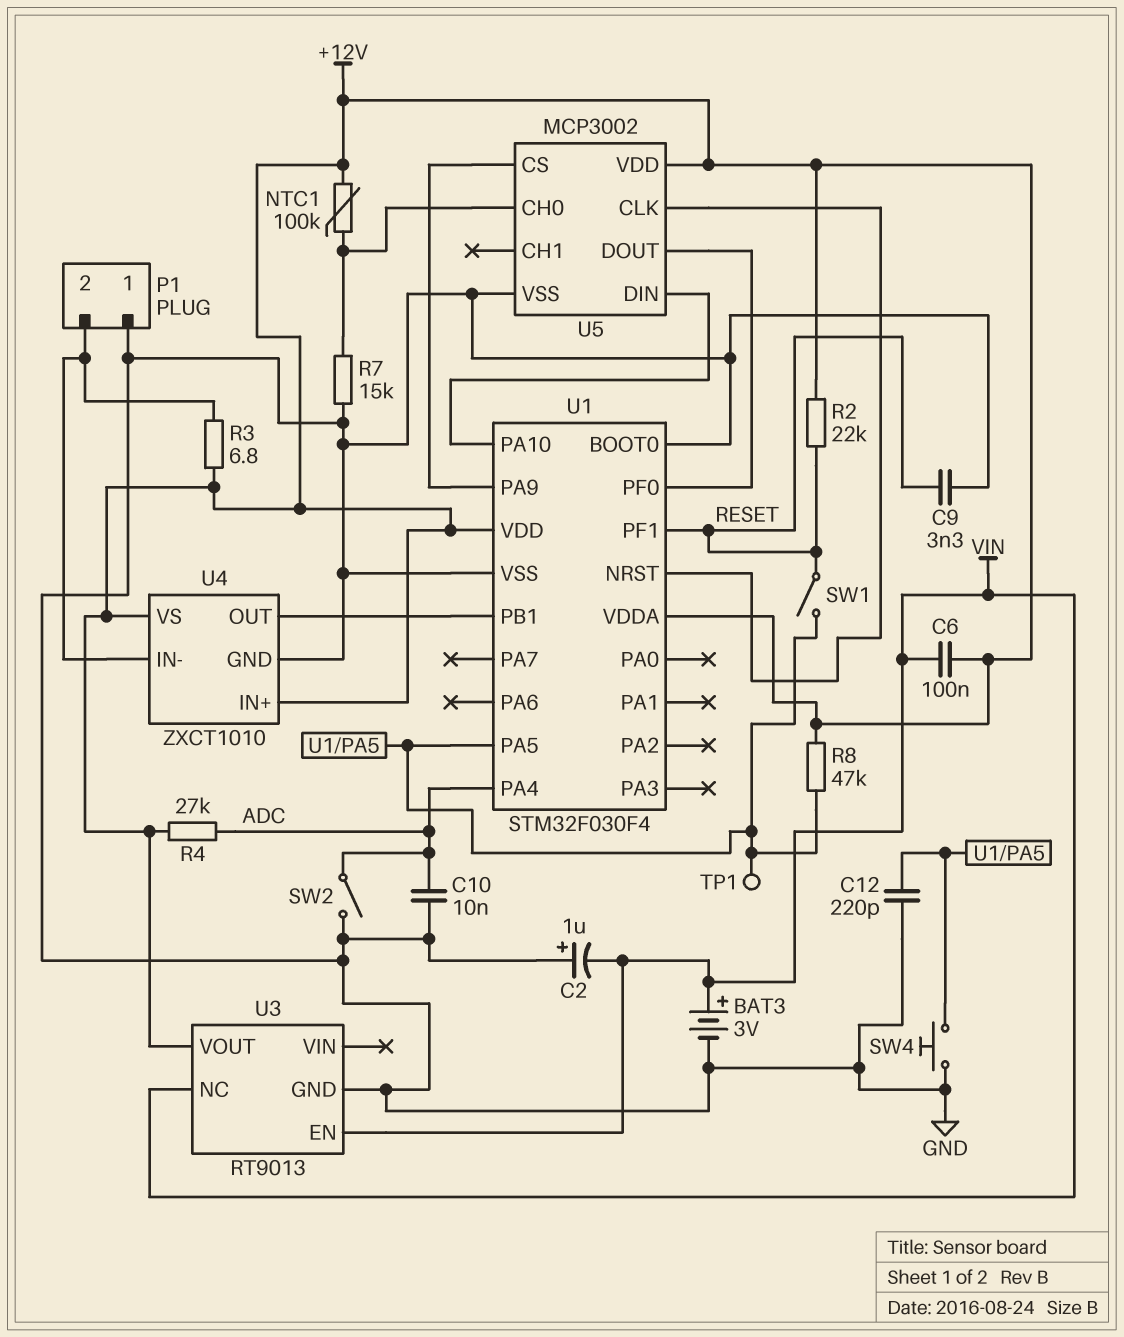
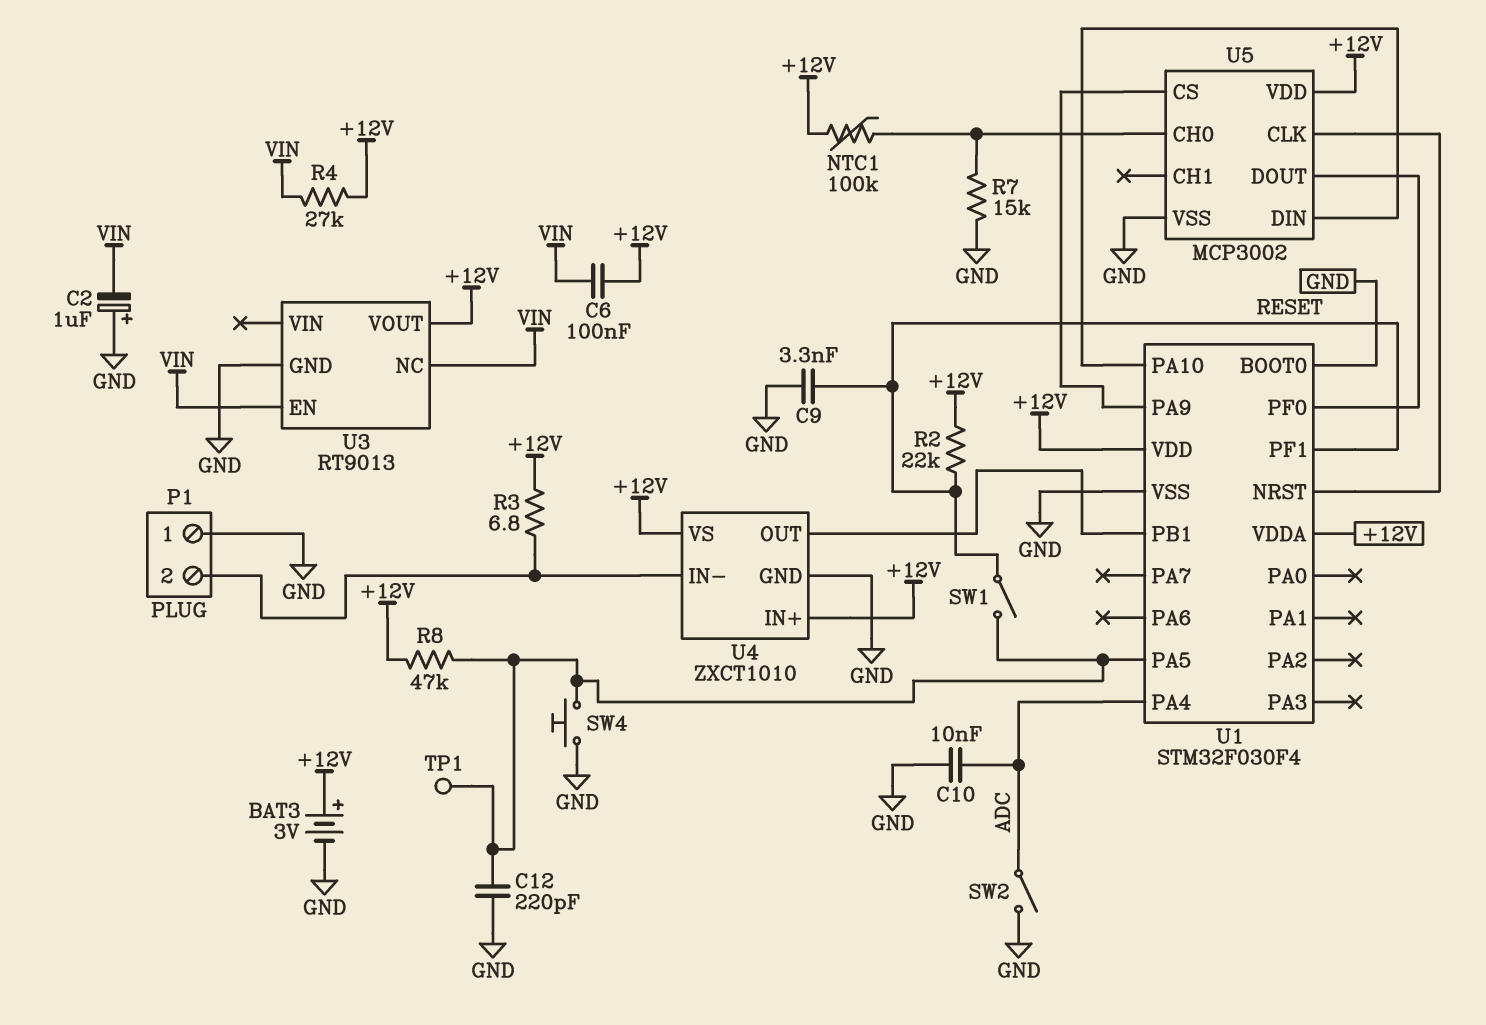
BAT3: 3V (plus VIN, minus GND) -> 3V (plus +12V, minus GND)
R4: 27k (+12V, ADC) -> 27k (+12V, VIN)

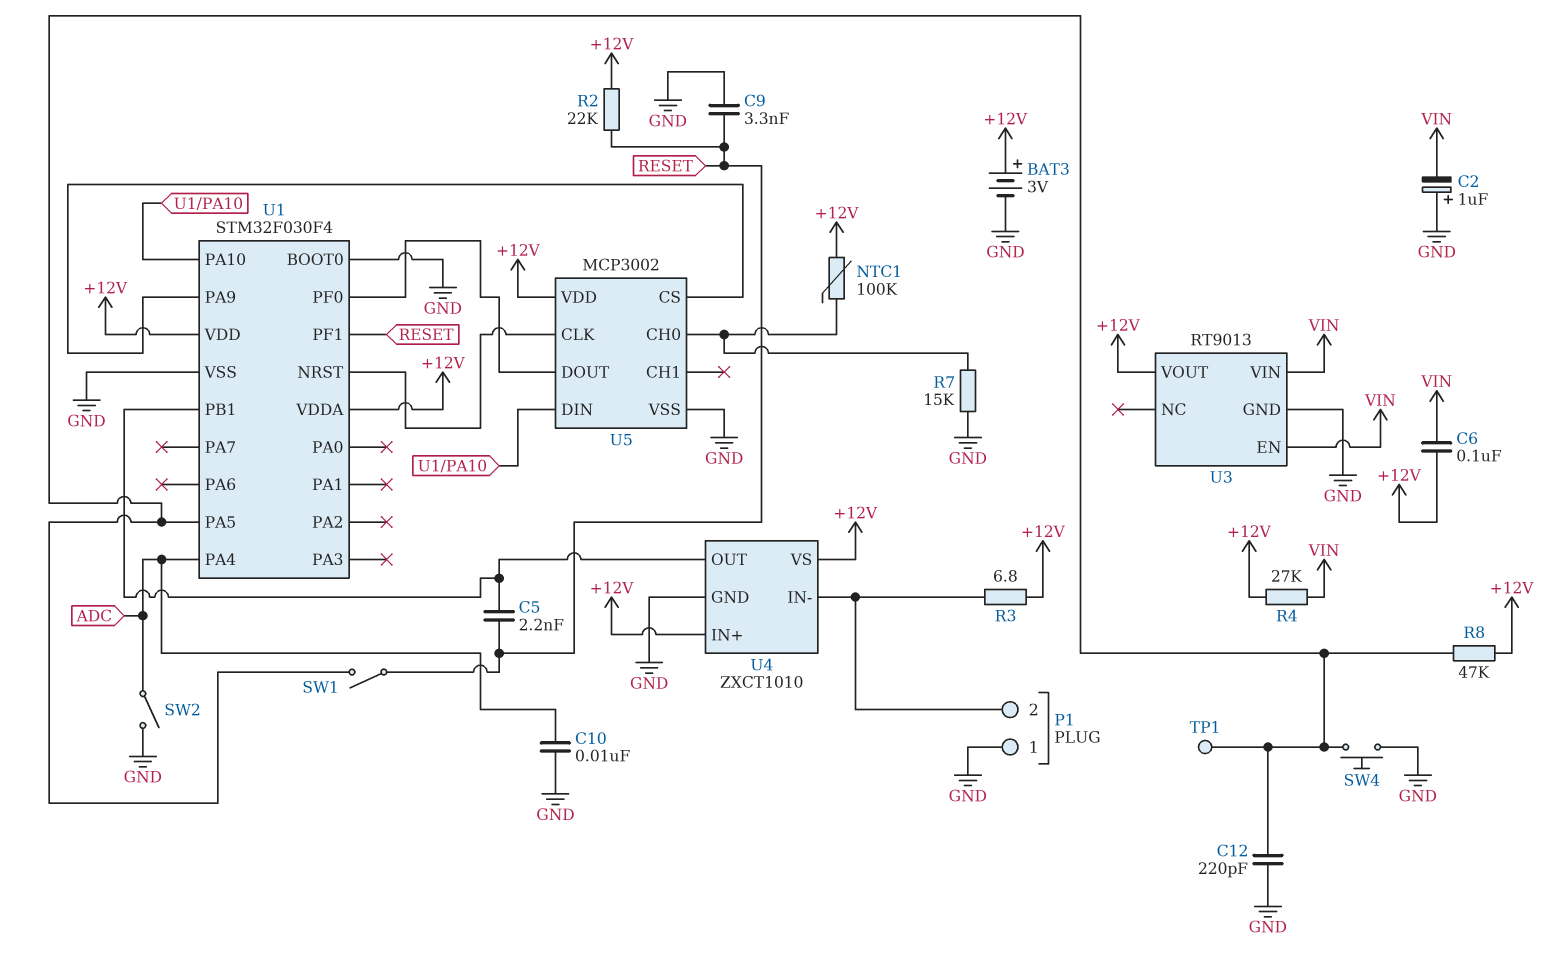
C5: none -> 2.2nF (RESET, U1/PB1)
U3 pin NC: VIN -> none
U3 pin VIN: none -> VIN

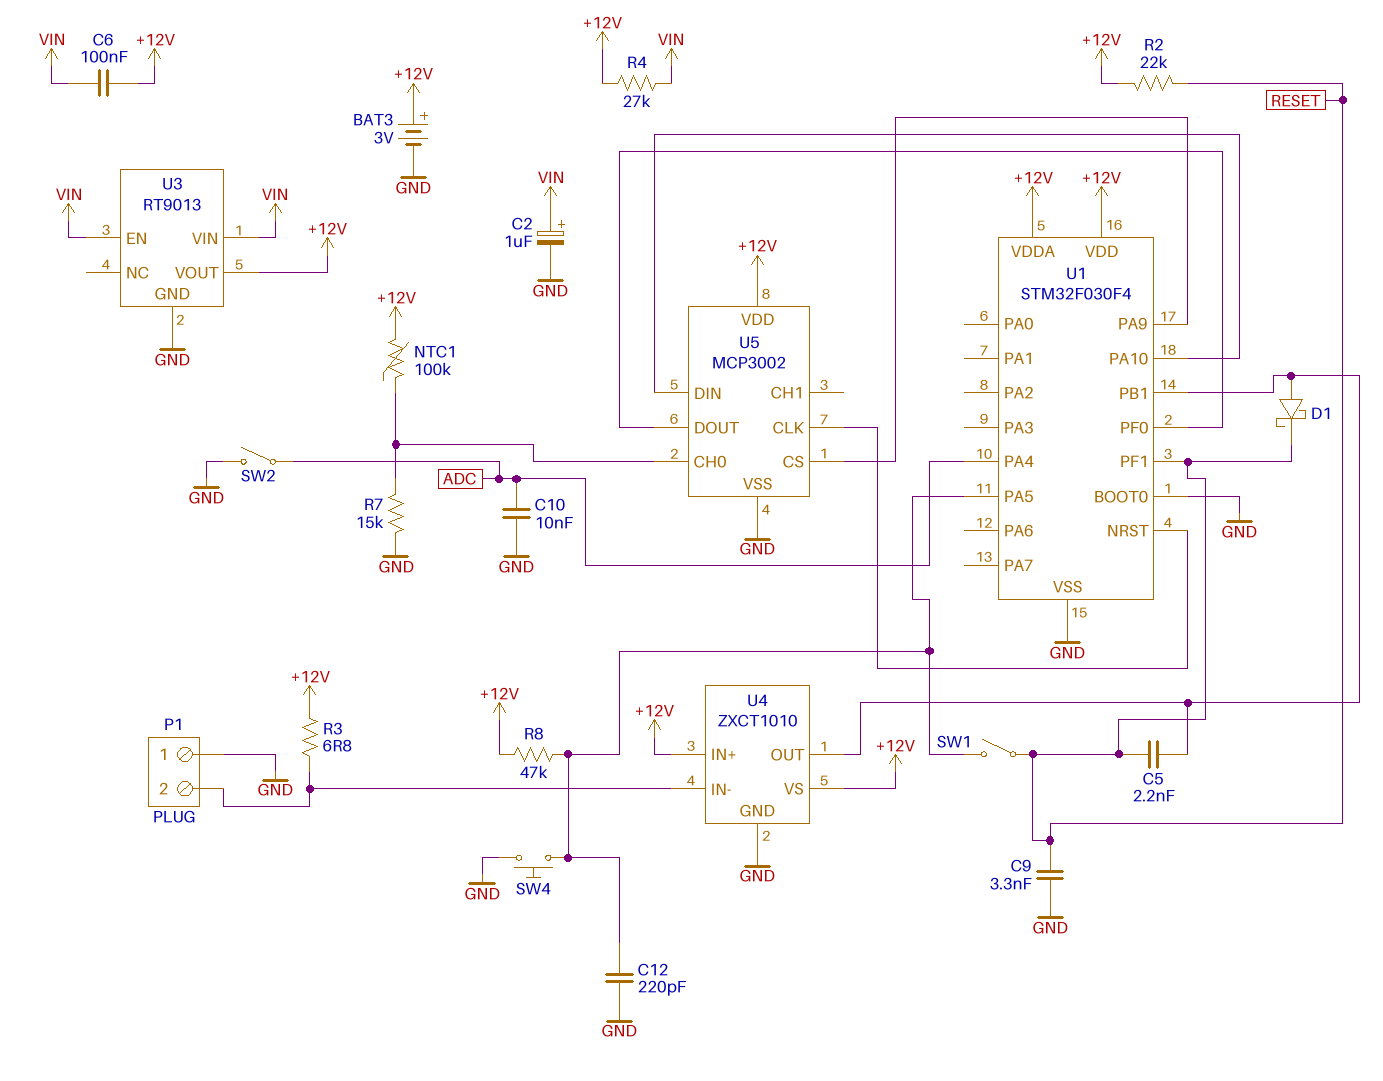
C2: 1uF (plus GND, minus VIN) -> 1uF (plus VIN, minus GND)
D1: none -> schottky (A U1/PB1, K RESET)
TP1: test point (U1/PA5) -> none

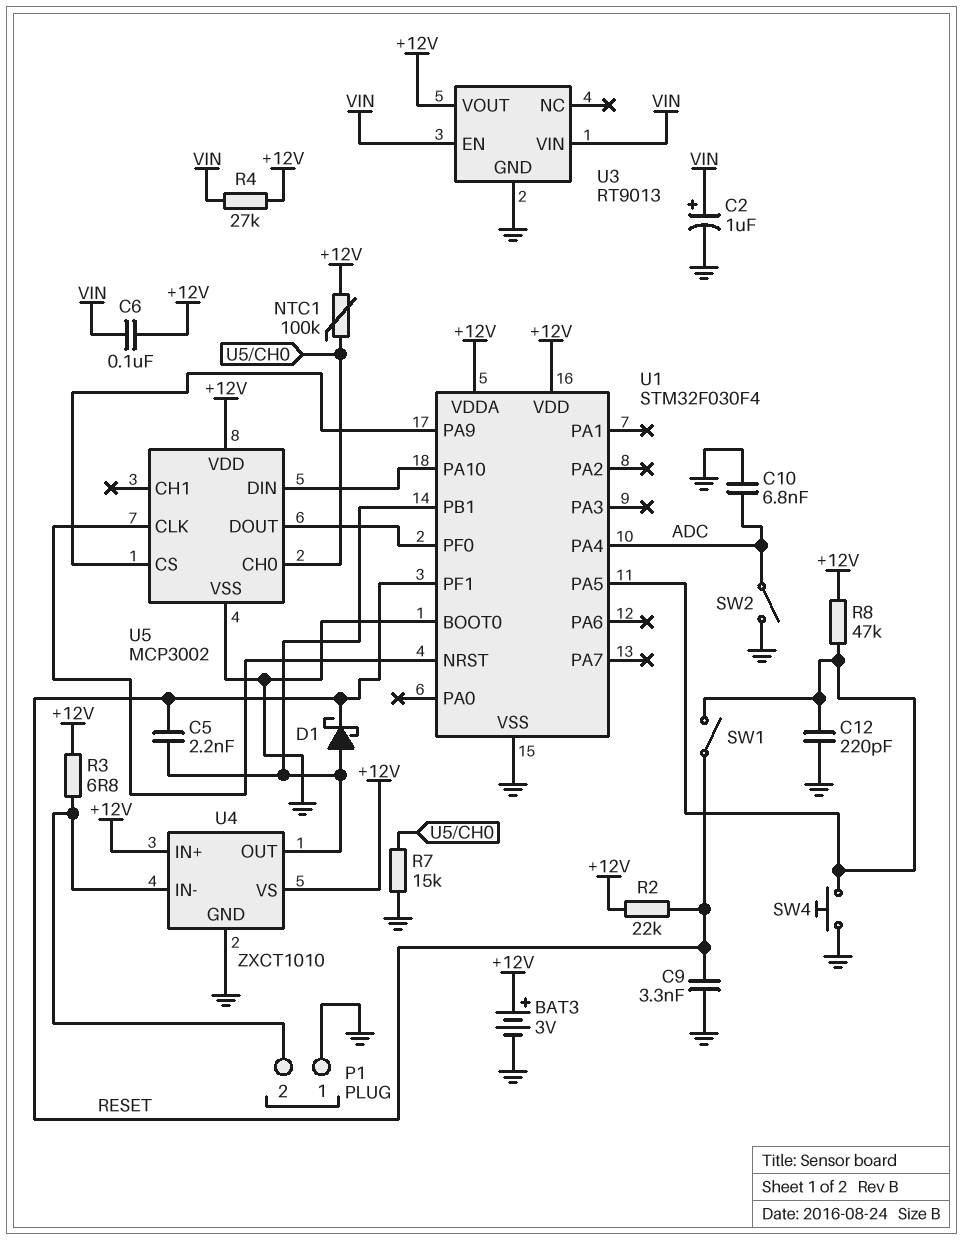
C10: 10nF (ADC, GND) -> 6.8nF (ADC, GND)

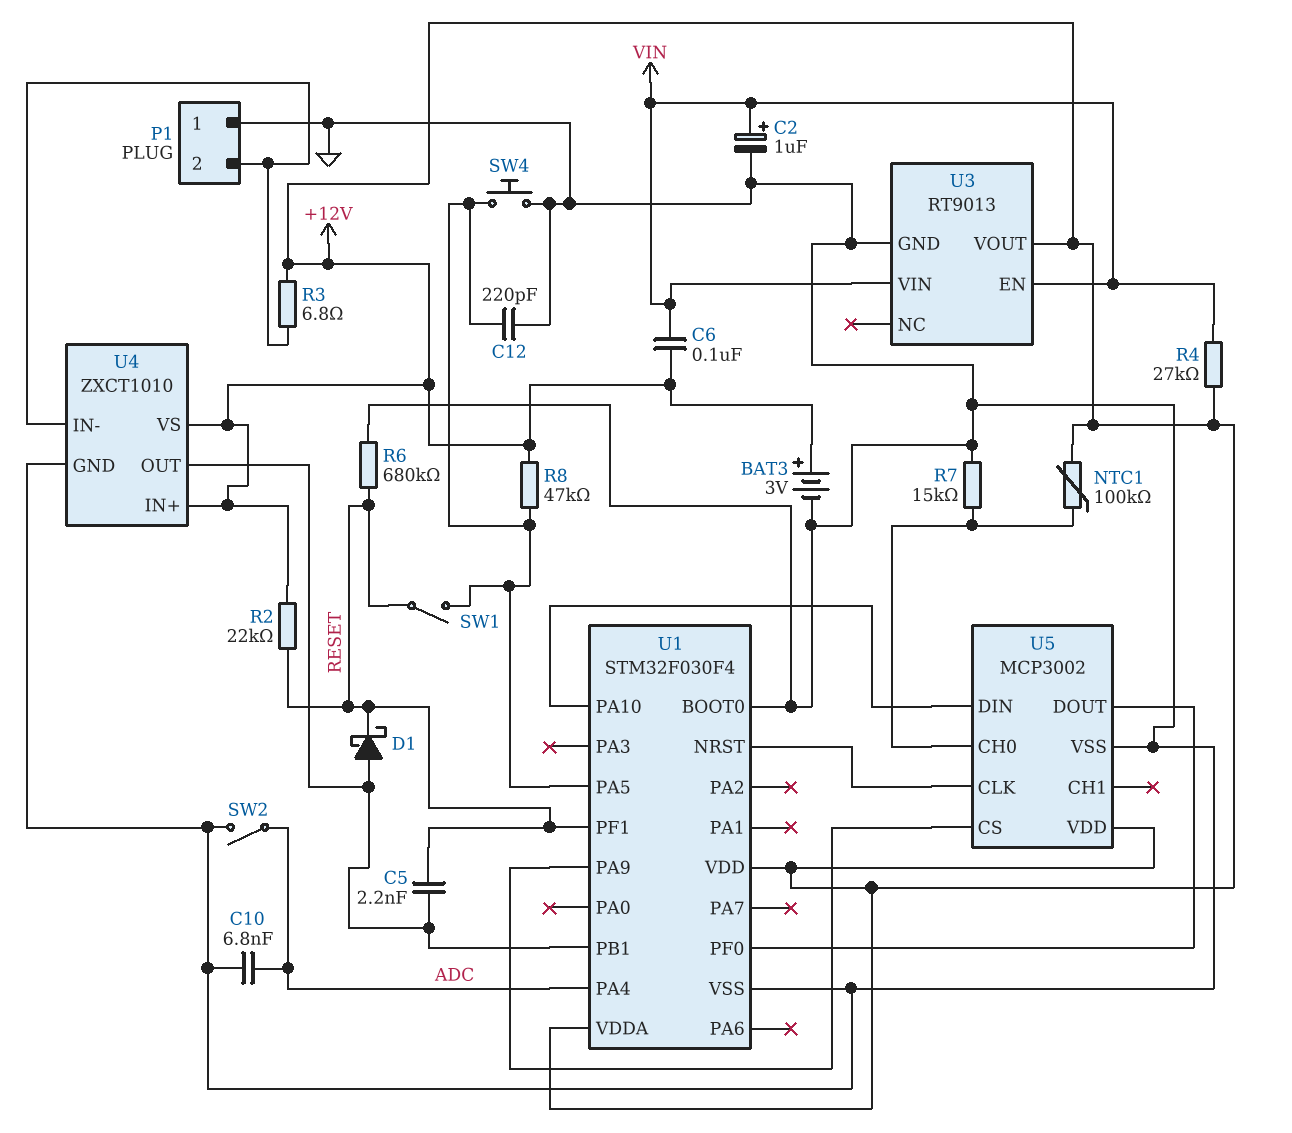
C9: 3.3nF (GND, RESET) -> none
R6: none -> 680k (GND, RESET)

